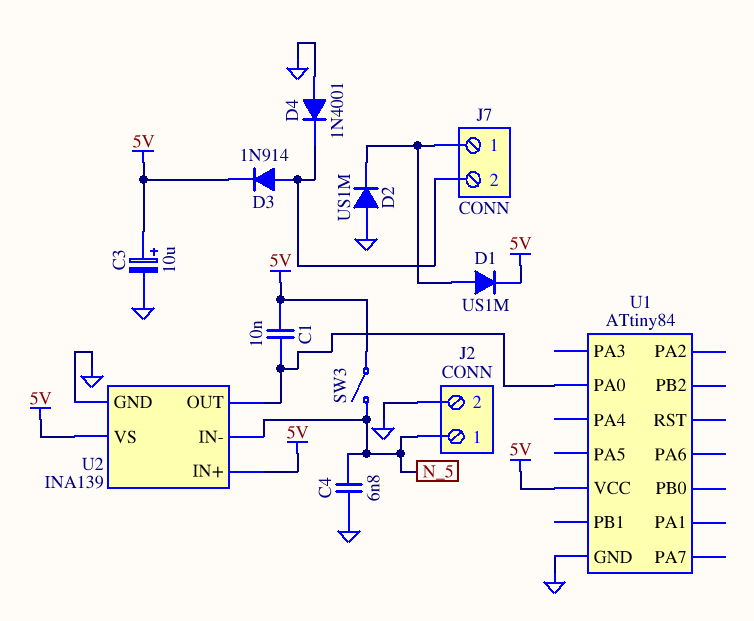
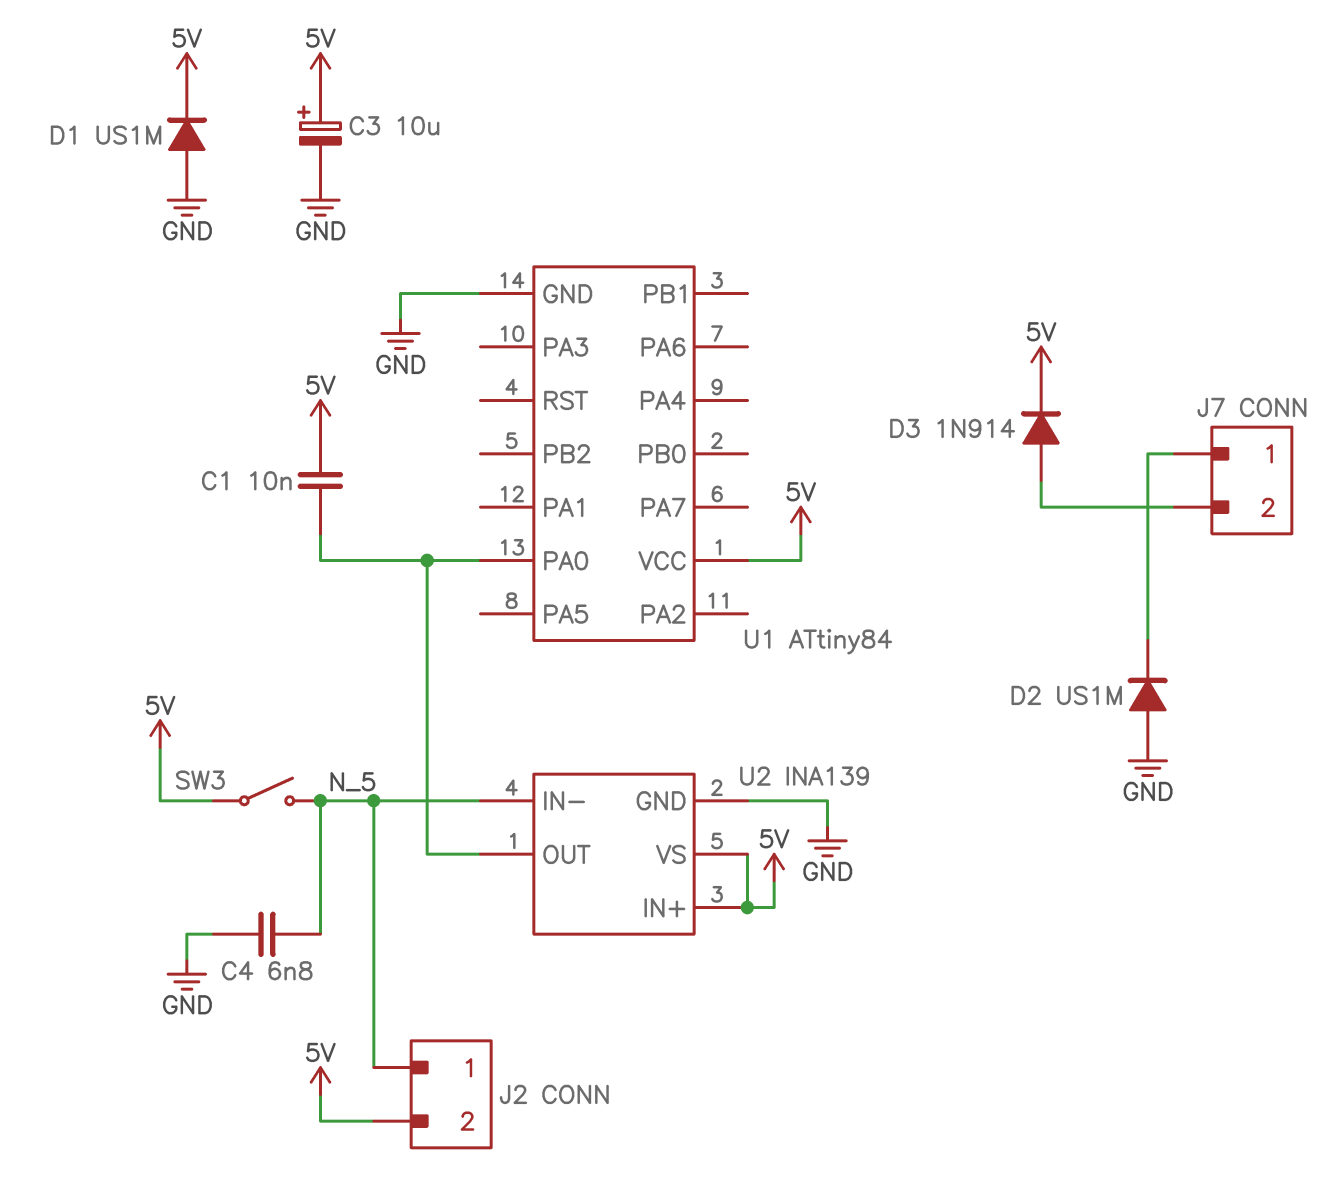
D1: diode US1M (A J7/1, K 5V) -> diode US1M (A GND, K 5V)
D4: diode 1N4001 (A GND, K J7/2) -> none
J2 pin 2: GND -> 5V

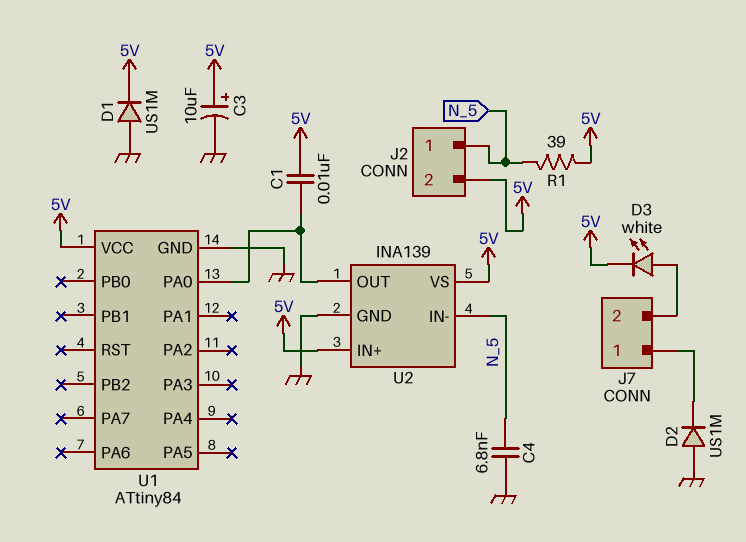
D3: diode 1N914 (A J7/2, K 5V) -> LED white (A J7/2, K 5V)
R1: none -> 39 (5V, N_5)
SW3: switch (5V, N_5) -> none

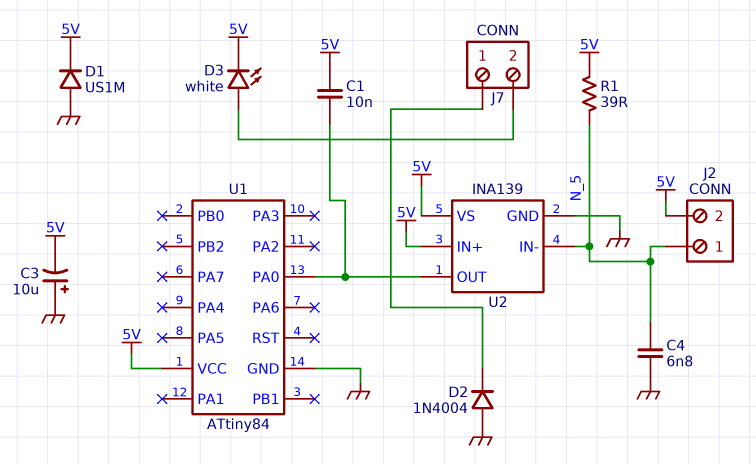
C3: 10uF (plus 5V, minus GND) -> 10uF (plus GND, minus 5V)
D2: diode US1M (A GND, K J7/1) -> diode 1N4004 (A GND, K J7/1)

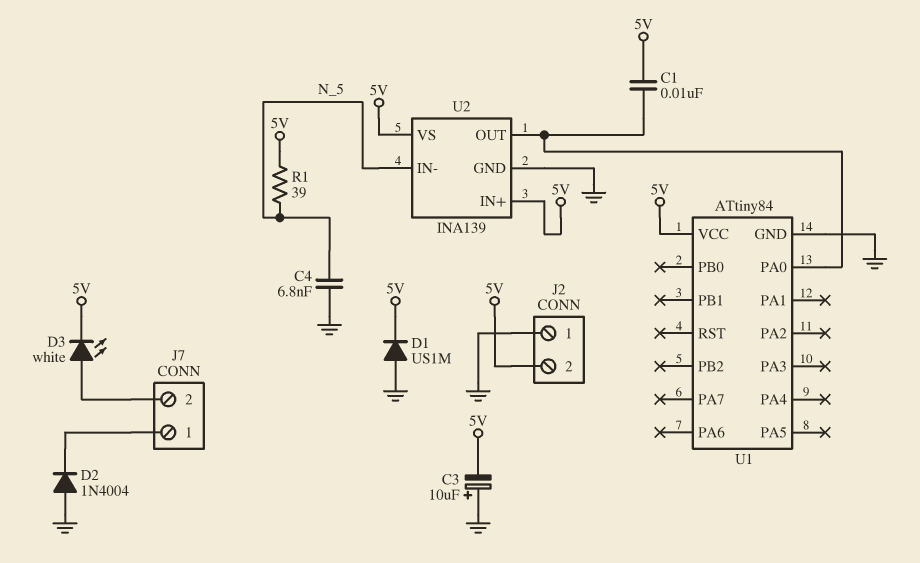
J2 pin 1: N_5 -> GND

